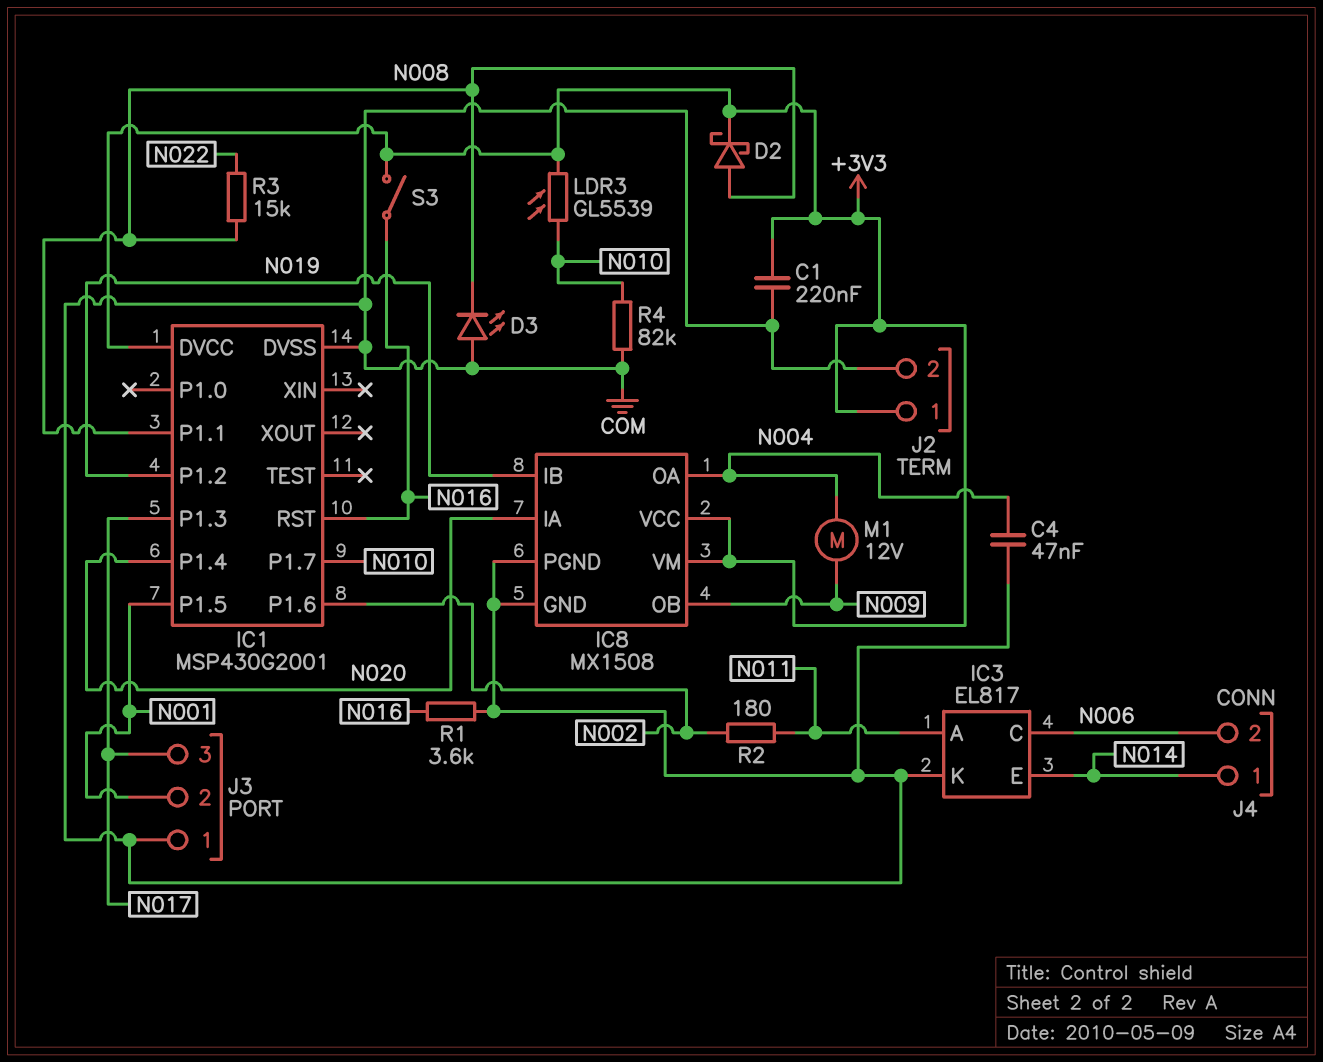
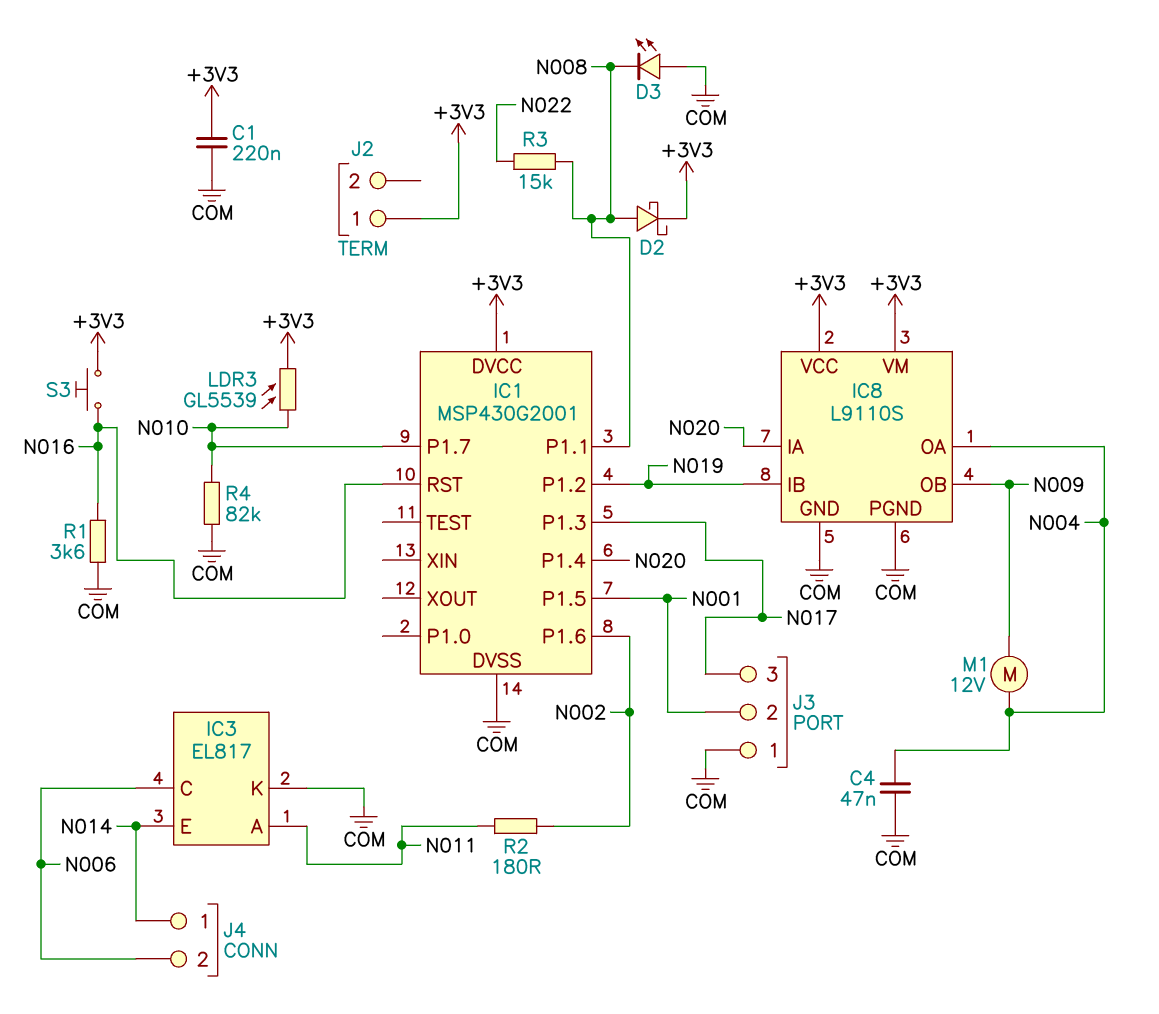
IC8: MX1508 -> L9110S
J2 pin 2: COM -> none
S3: switch (+3V3, N016) -> button (+3V3, N016)

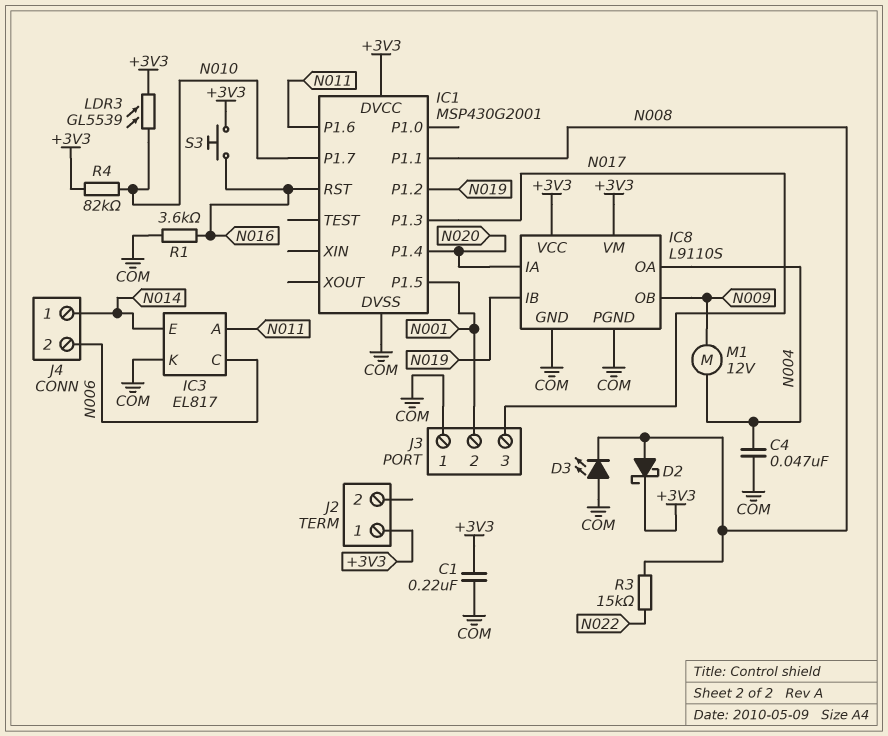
IC1 pin P1.6: N002 -> N011
R2: 180 (N002, N011) -> none
R4: 82k (COM, N010) -> 82k (+3V3, N010)

